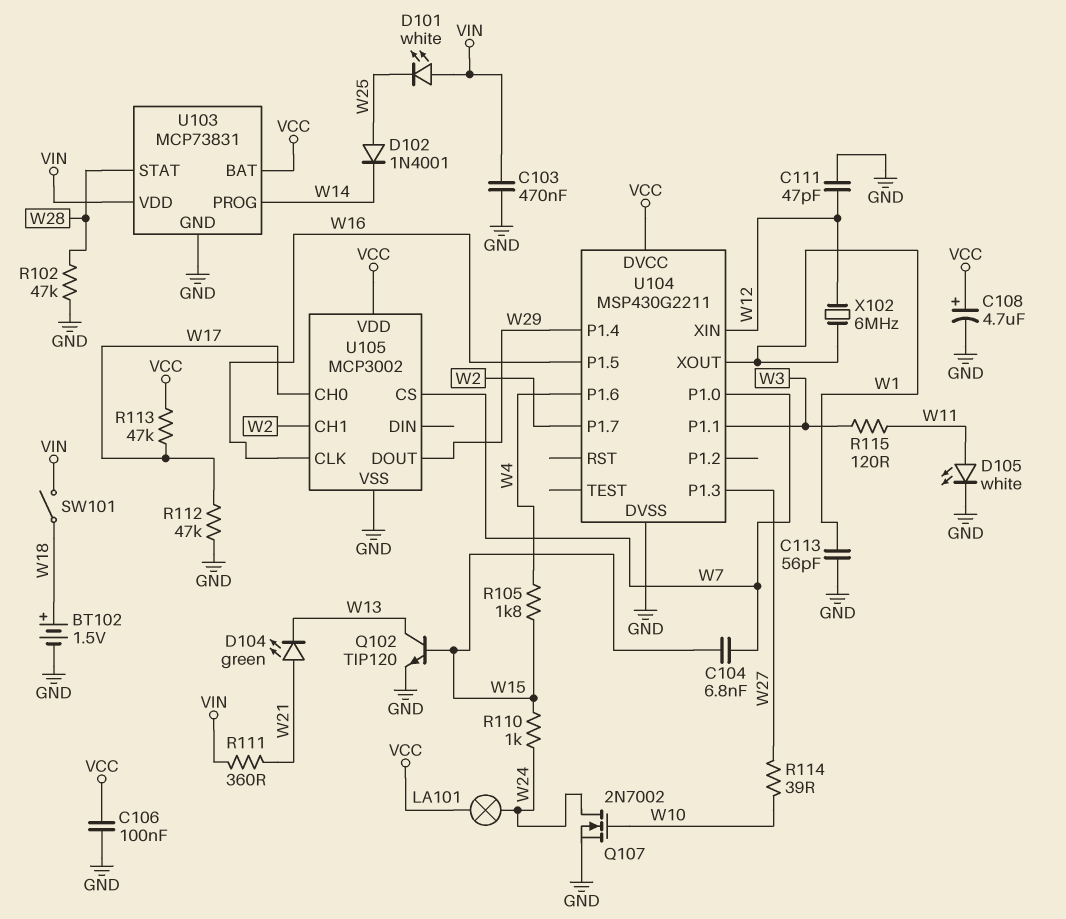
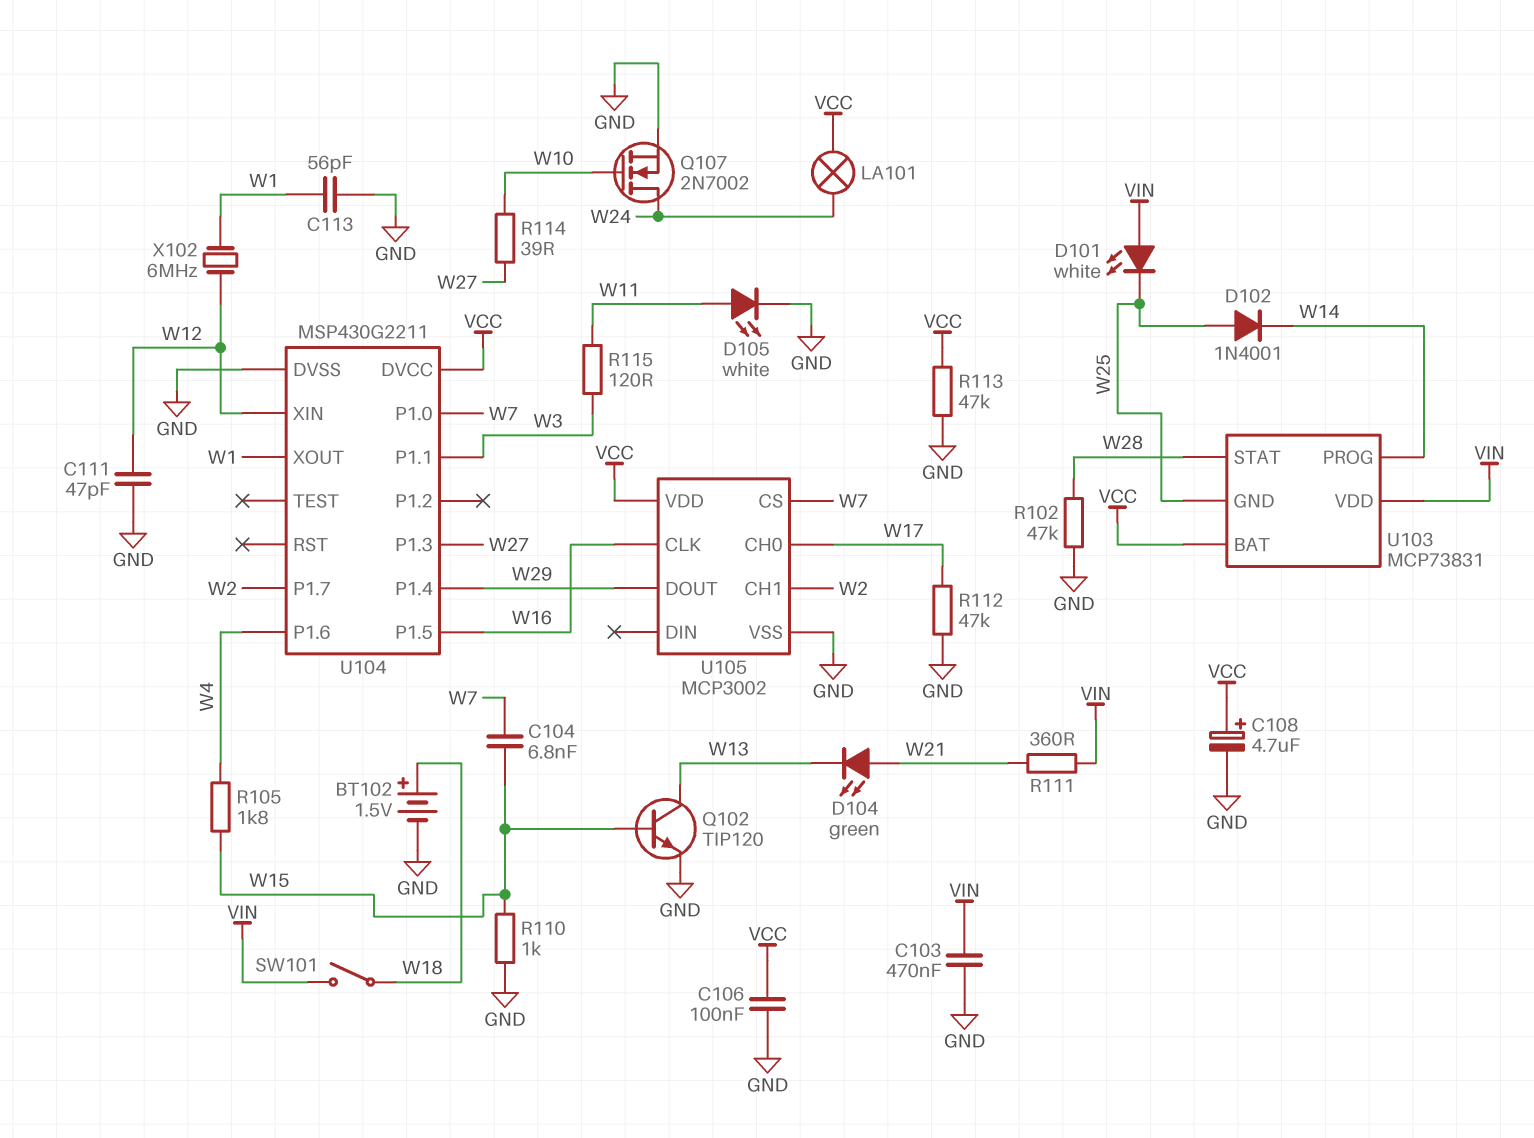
R110: 1k (W15, W24) -> 1k (GND, W15)
R113: 47k (VCC, W17) -> 47k (GND, VCC)
U103 pin GND: GND -> W25

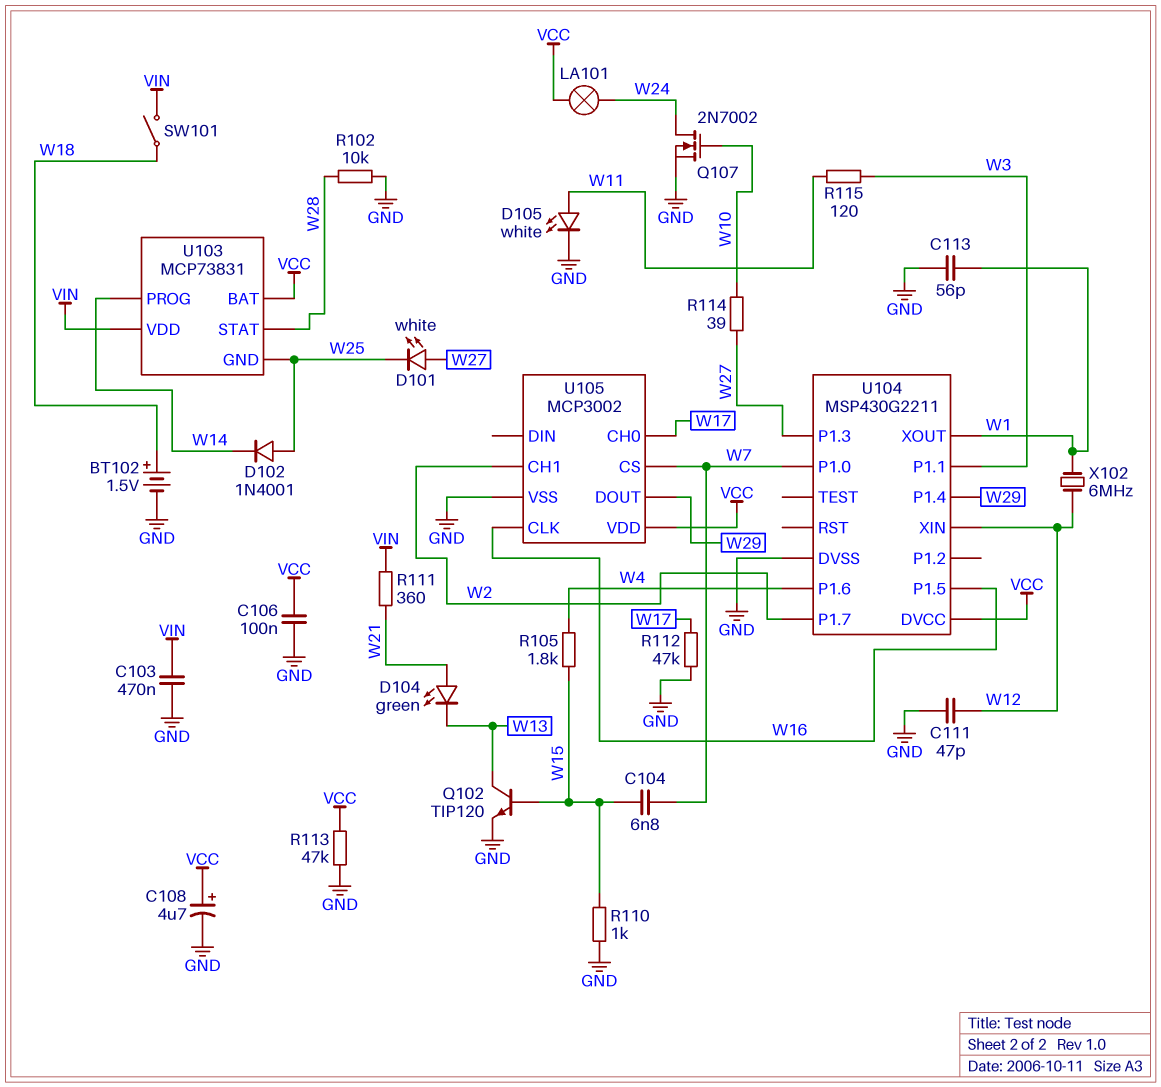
D101: LED white (A VIN, K W25) -> LED white (A W27, K W25)
R102: 47k (GND, W28) -> 10k (GND, W28)

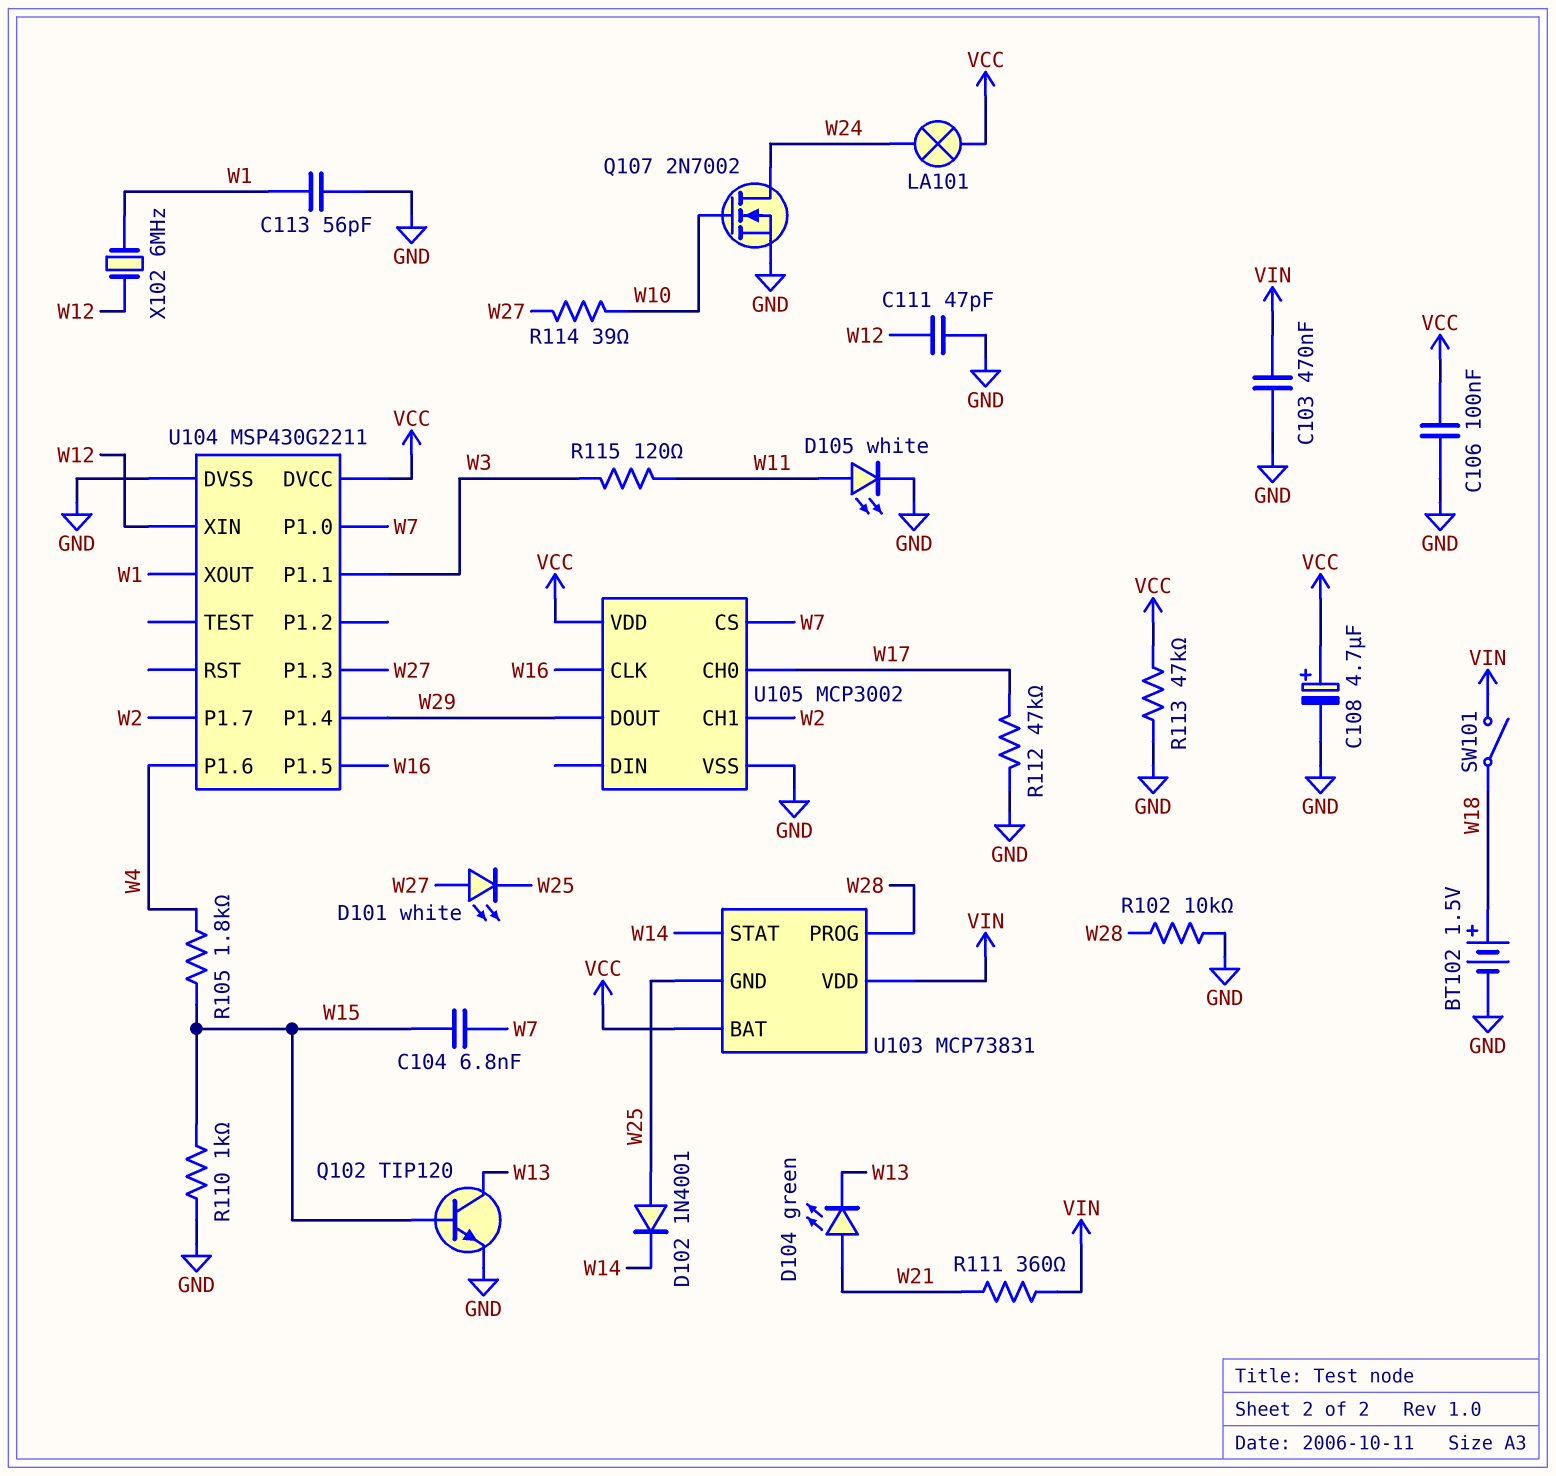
U103 pin PROG: W14 -> W28
U103 pin STAT: W28 -> W14

